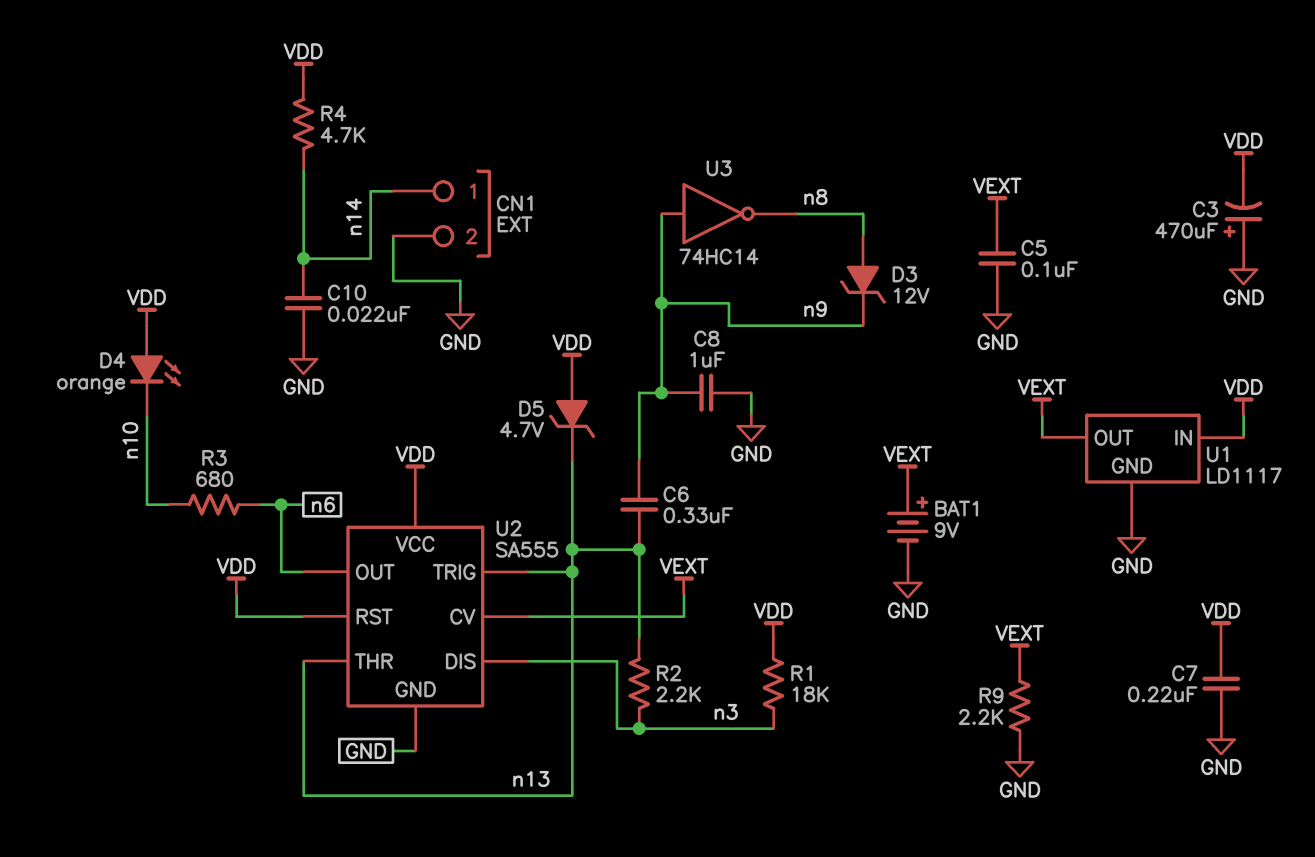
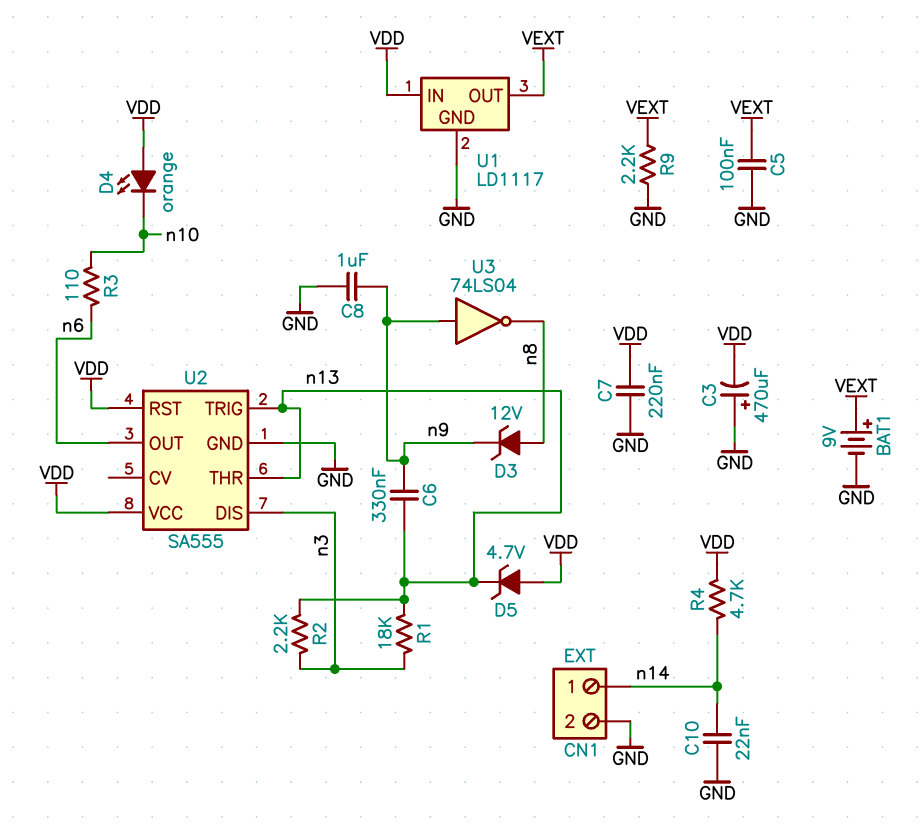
R1: 18k (VDD, n3) -> 18k (n3, n13)
R3: 680 (n6, n10) -> 110 (n6, n10)
U2 pin CV: VEXT -> none
U3: NOT 74HC14 (in n9, out n8) -> NOT 74LS04 (in n9, out n8)

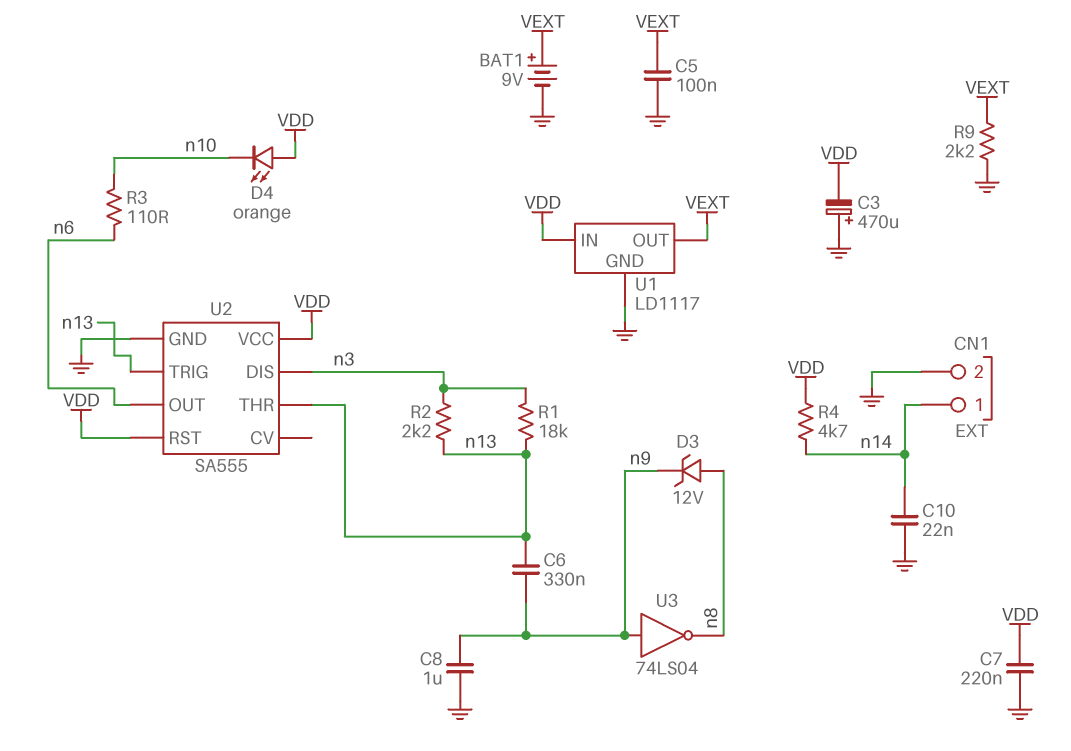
D5: zener 4.7V (A VDD, K n13) -> none

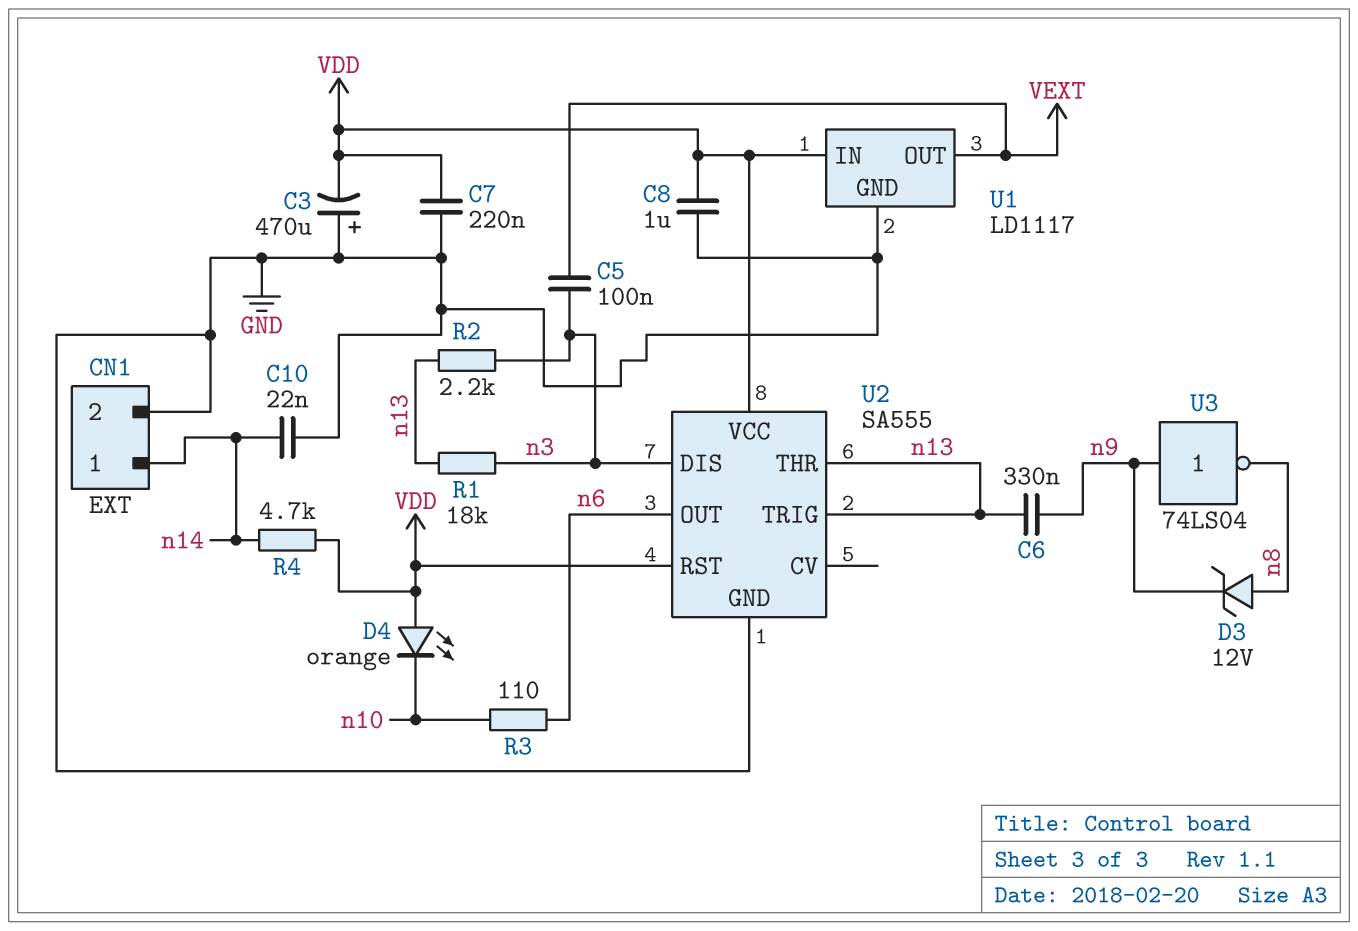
BAT1: 9V (plus VEXT, minus GND) -> none
C5: 100nF (GND, VEXT) -> 100nF (VEXT, n3)
C8: 1uF (GND, n9) -> 1uF (GND, VDD)
R9: 2.2k (GND, VEXT) -> none

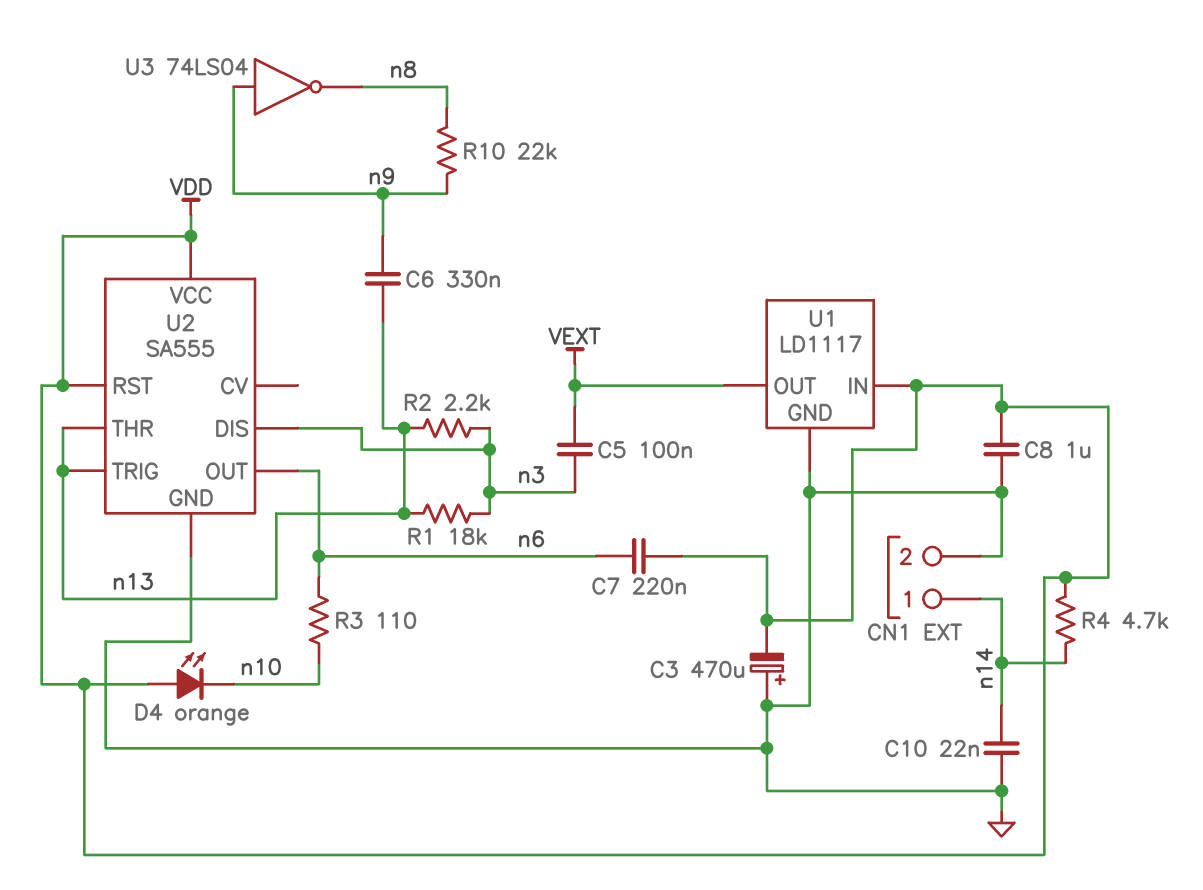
C7: 220nF (GND, VDD) -> 220nF (VDD, n6)
D3: zener 12V (A n8, K n9) -> none
R10: none -> 22k (n8, n9)

